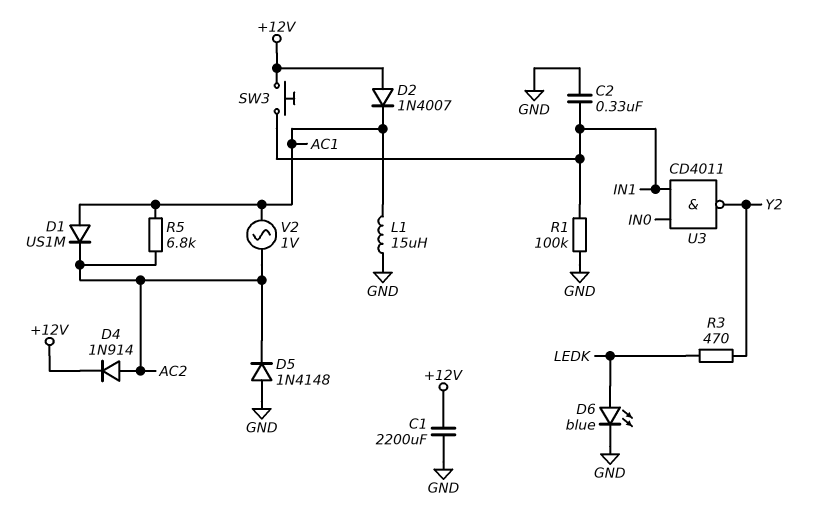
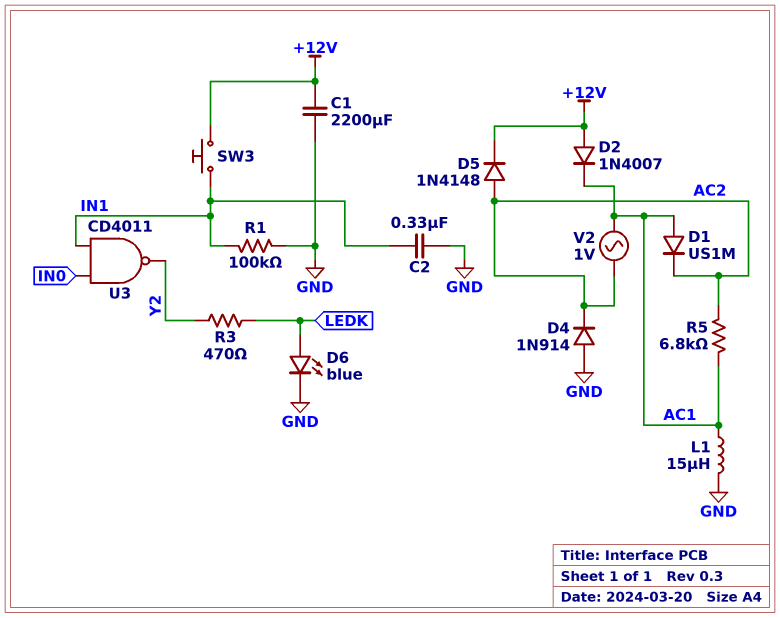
D4: diode 1N914 (A AC2, K +12V) -> diode 1N914 (A GND, K AC2)
D5: diode 1N4148 (A GND, K AC2) -> diode 1N4148 (A AC2, K +12V)

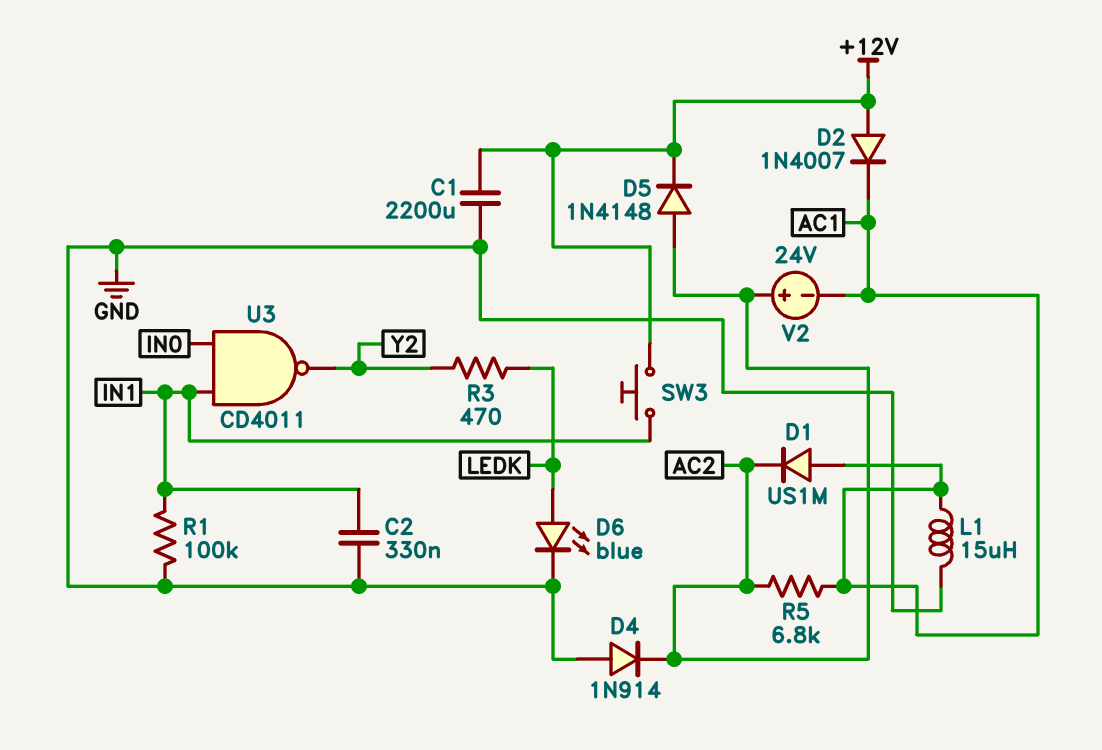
V2: AC 1V (AC1, AC2) -> 24V (plus AC2, minus AC1)

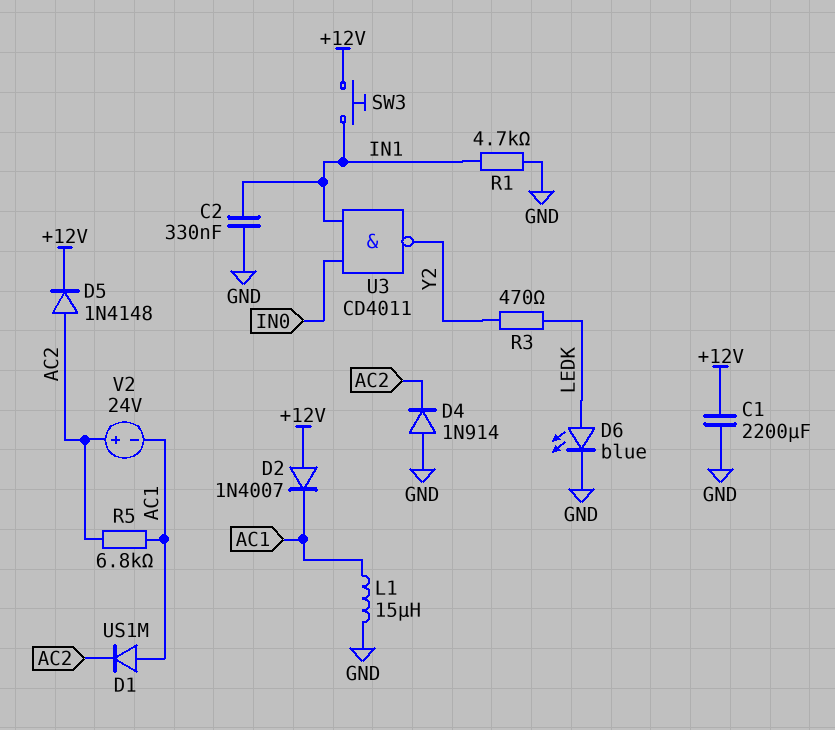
R1: 100k (GND, IN1) -> 4.7k (GND, IN1)

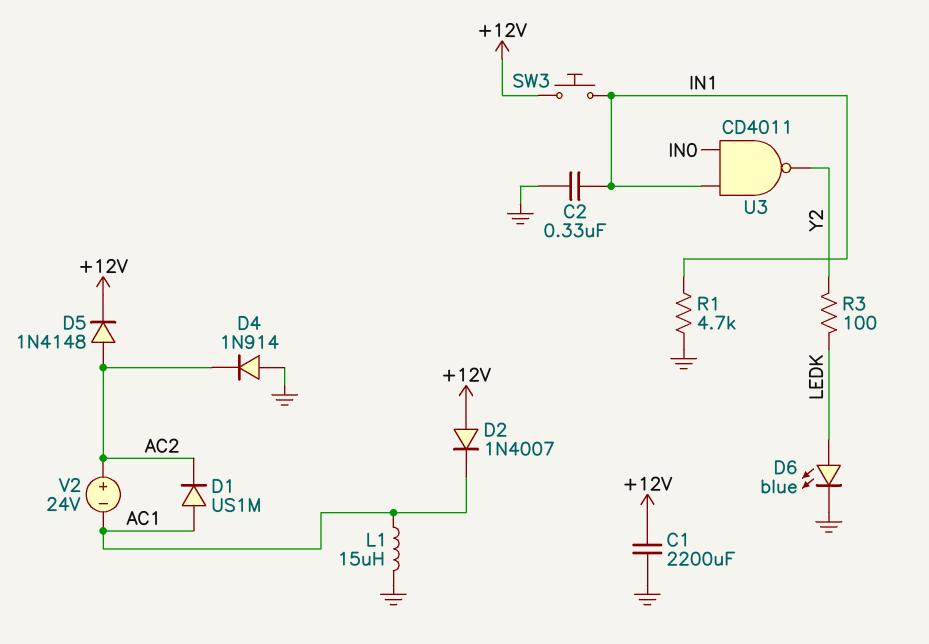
R3: 470 (LEDK, Y2) -> 100 (LEDK, Y2)
R5: 6.8k (AC1, AC2) -> none

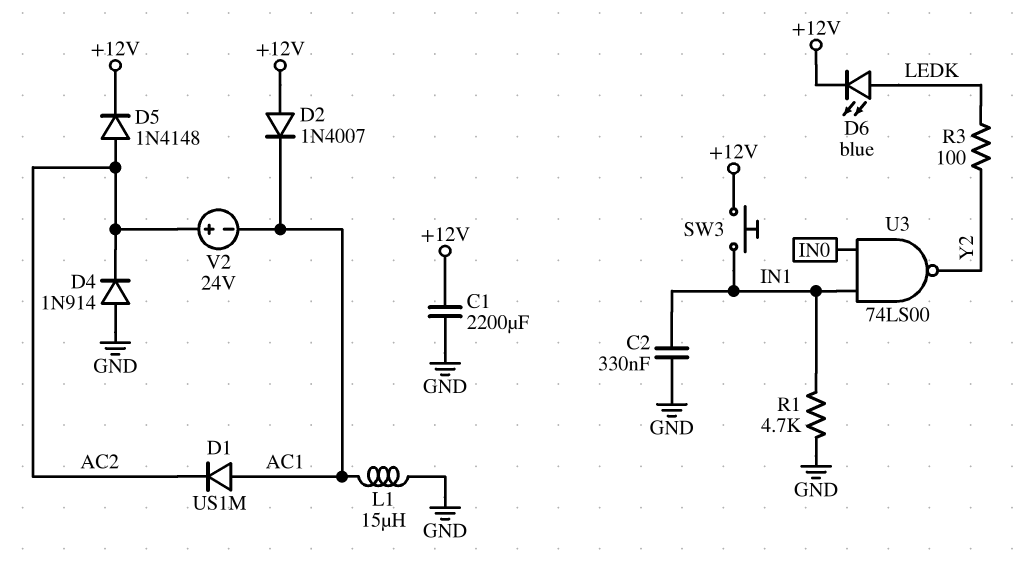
D6: LED blue (A LEDK, K GND) -> LED blue (A LEDK, K +12V)
U3: NAND CD4011 (in IN0, in IN1, out Y2) -> NAND 74LS00 (in IN0, in IN1, out Y2)

